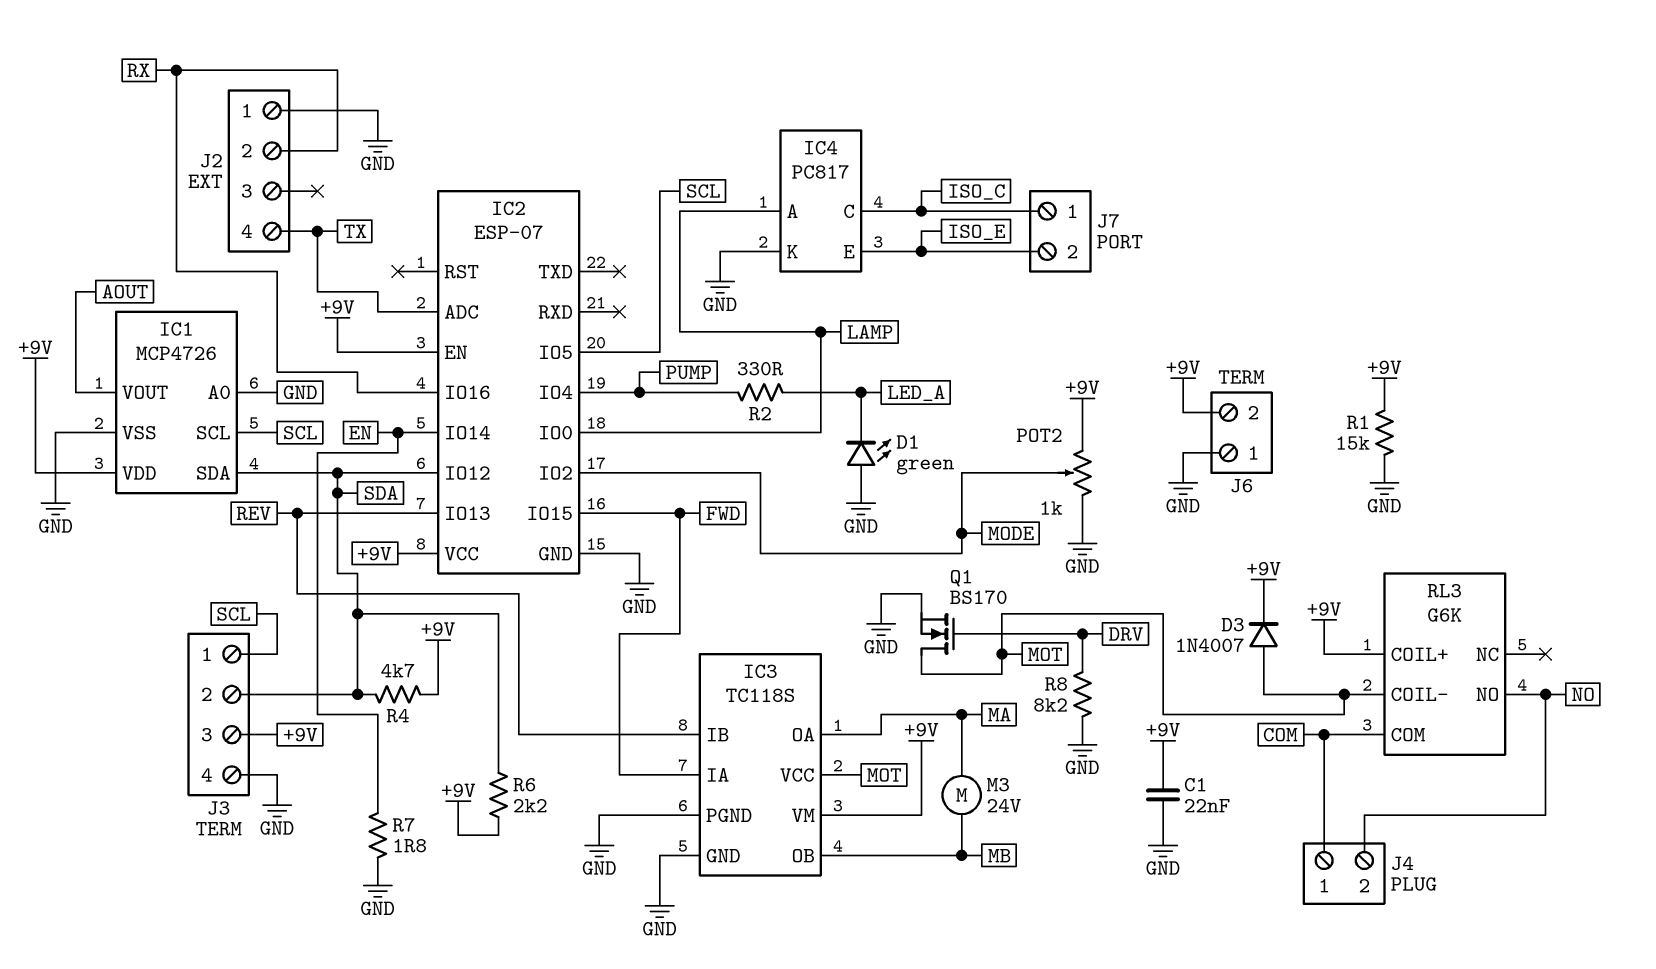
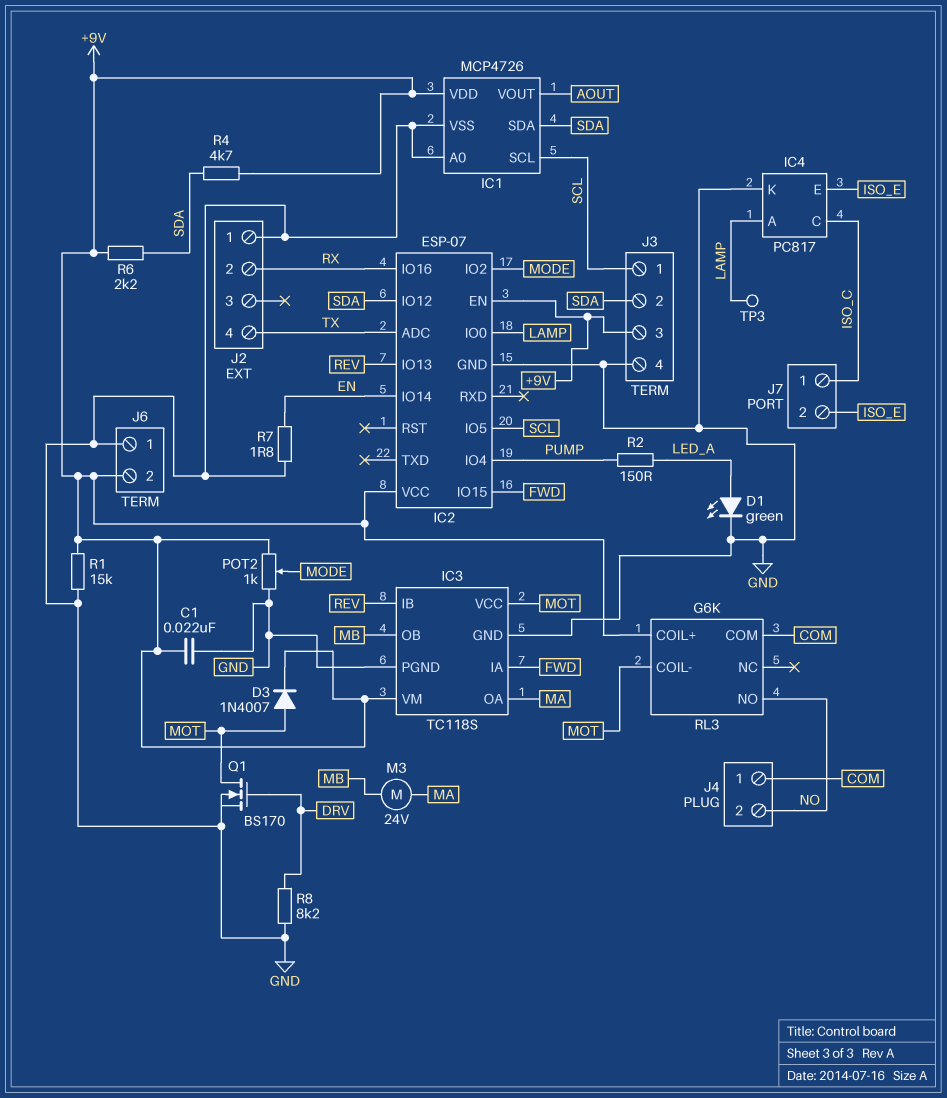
D1: LED green (A GND, K LED_A) -> LED green (A LED_A, K GND)
R2: 330 (LED_A, PUMP) -> 150 (LED_A, PUMP)
TP3: none -> test point (LAMP)

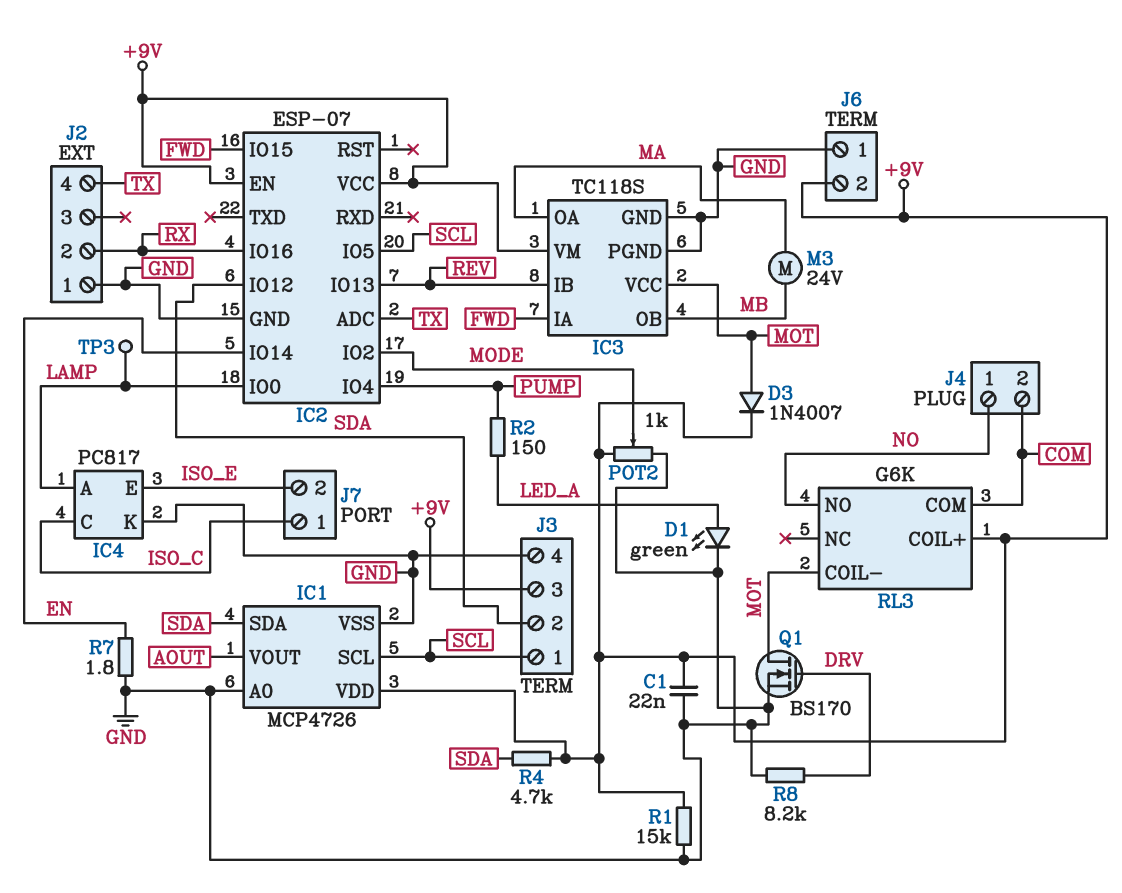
J4 pin 1: COM -> NO
J4 pin 2: NO -> COM
R6: 2.2k (+9V, SDA) -> none

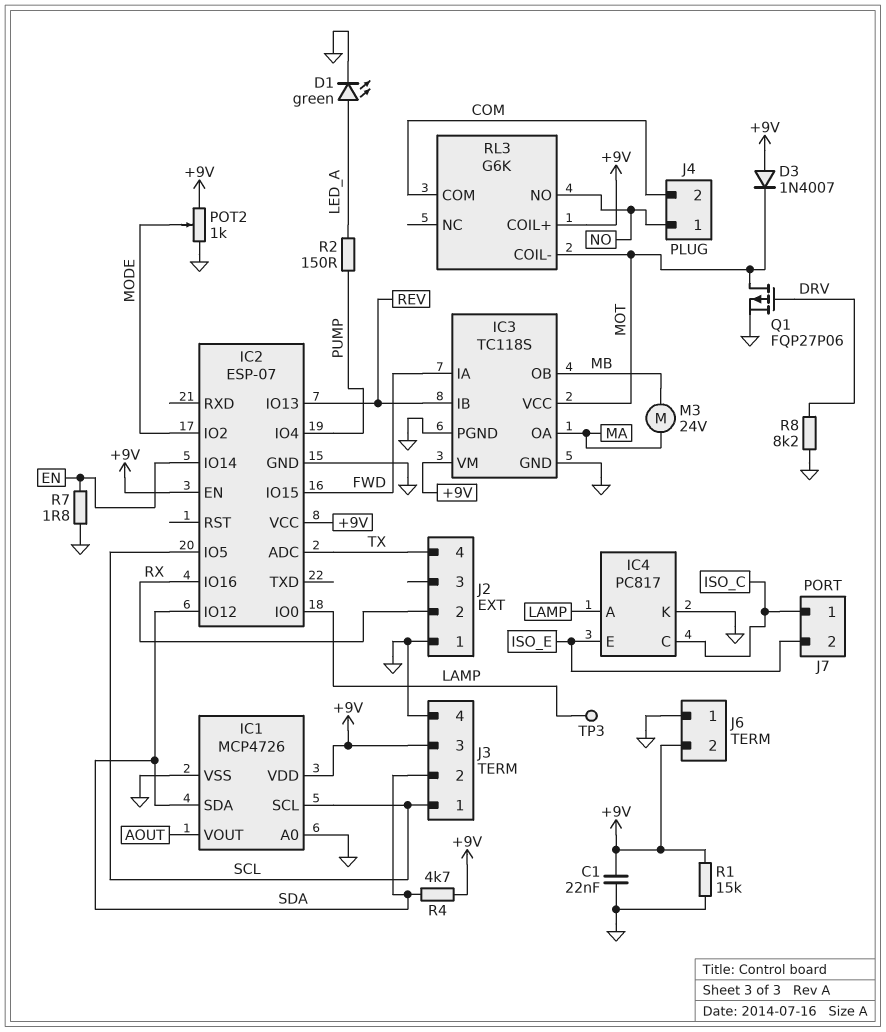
D3: diode 1N4007 (A MOT, K +9V) -> diode 1N4007 (A +9V, K MOT)
Q1: NMOS BS170 (G DRV, D MOT, S GND) -> PMOS FQP27P06 (G DRV, D MOT, S GND)

